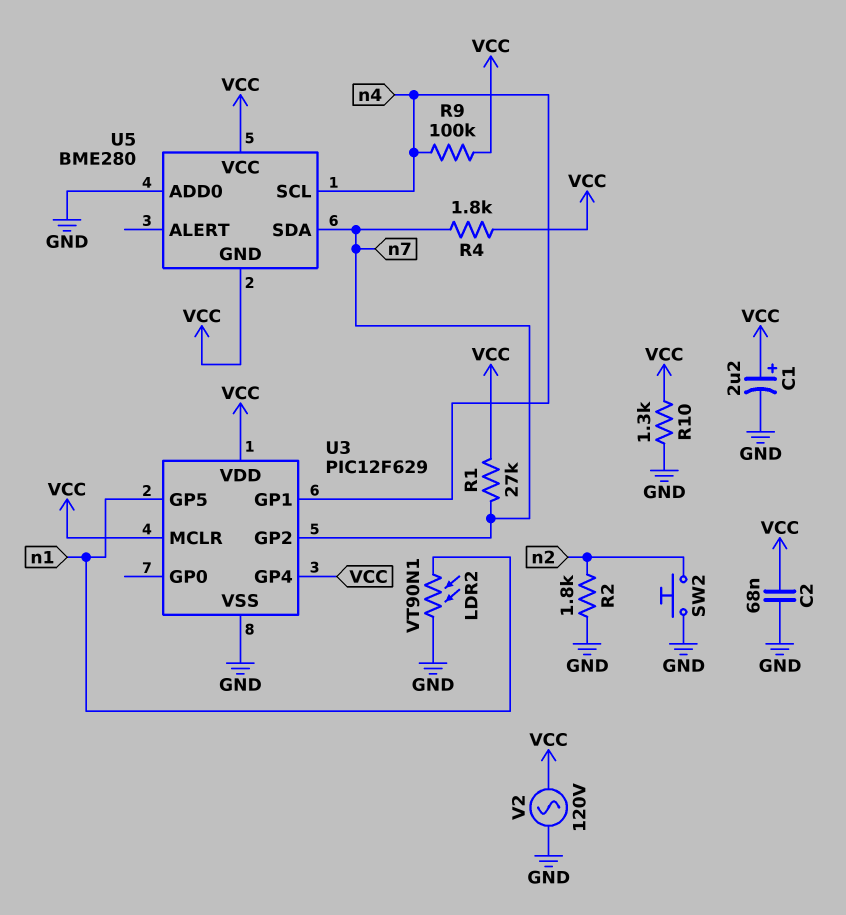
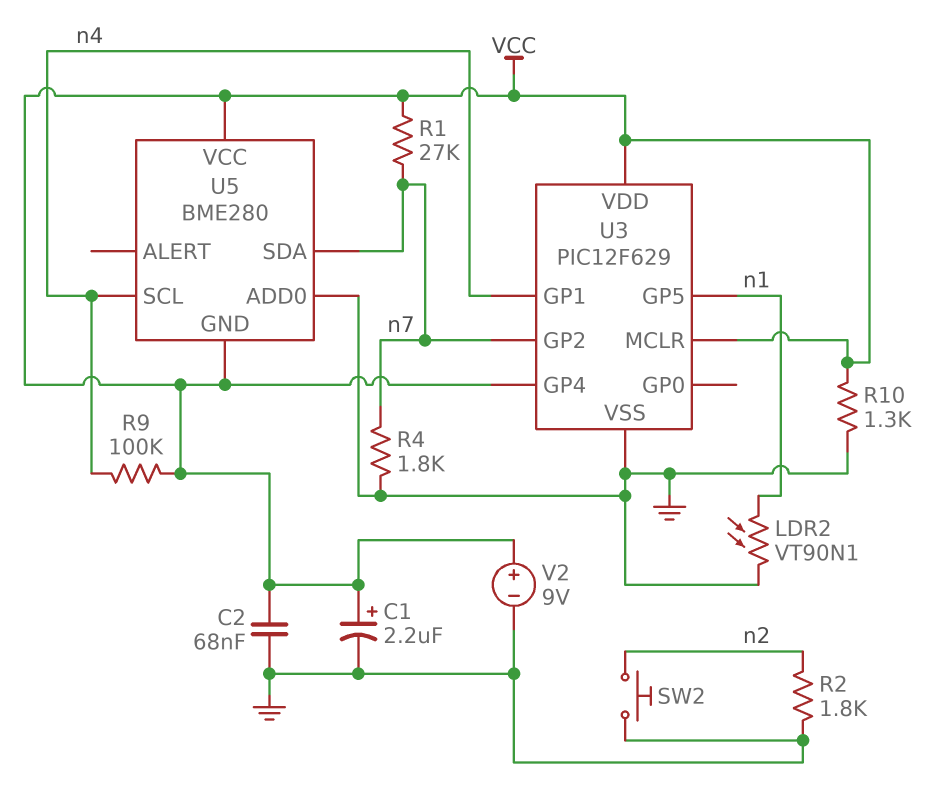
R4: 1.8k (VCC, n7) -> 1.8k (GND, n7)
V2: AC 120V (GND, VCC) -> 9V (plus VCC, minus GND)

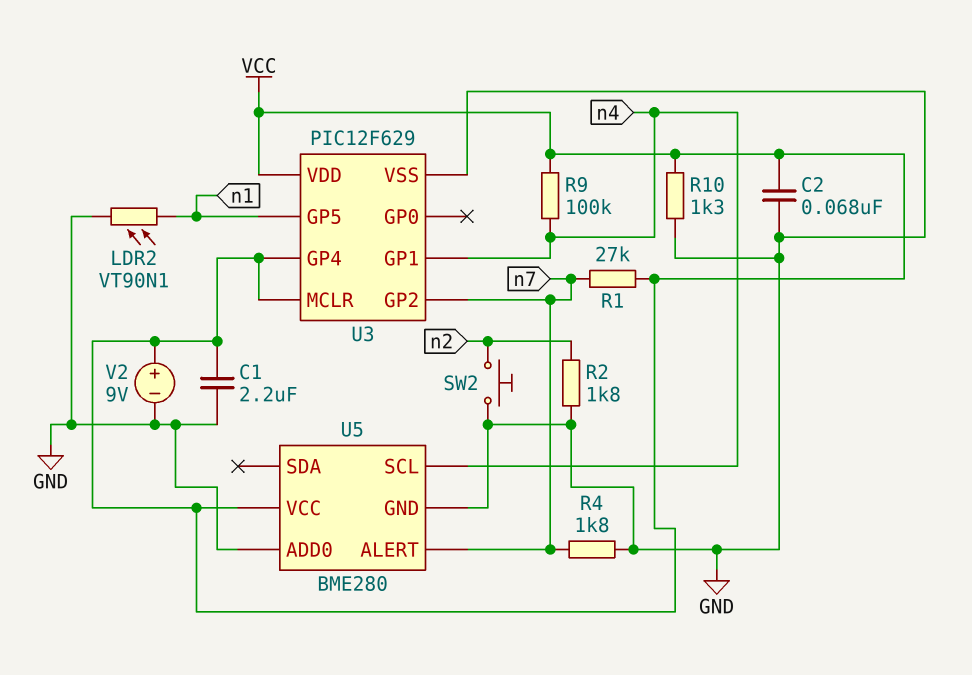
C1: 2.2uF (plus VCC, minus GND) -> 2.2uF (GND, VCC)
U5 pin ALERT: none -> n7
U5 pin GND: VCC -> GND
U5 pin SDA: n7 -> none

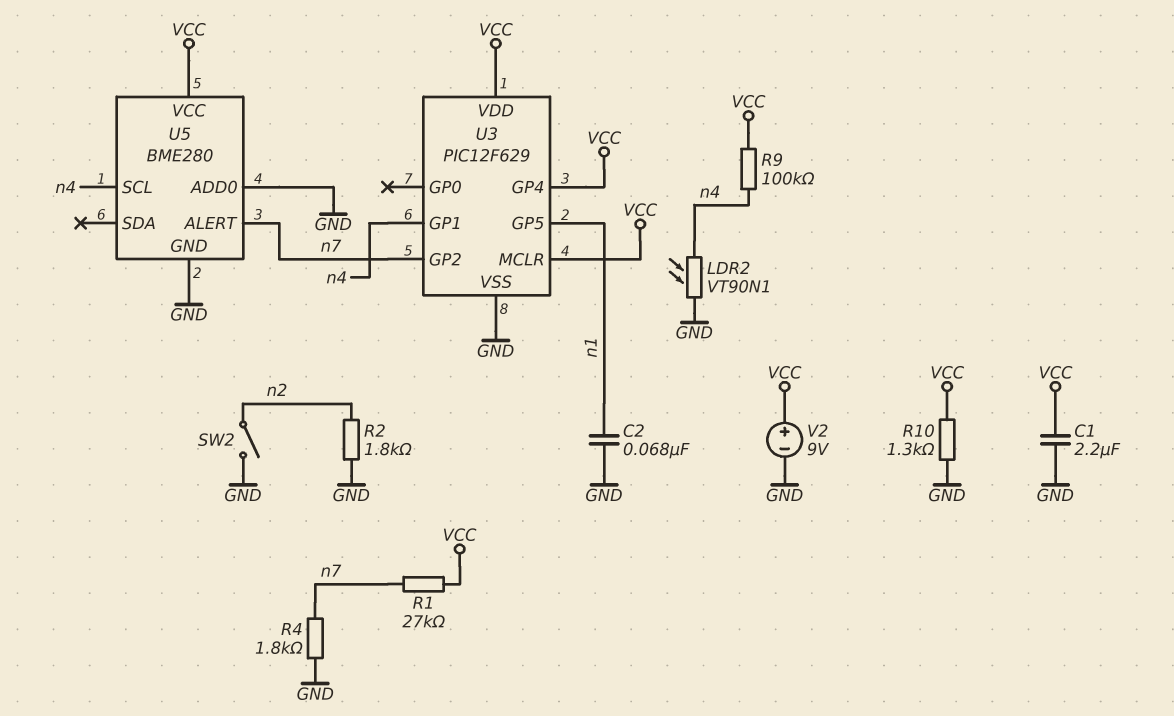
C2: 68nF (GND, VCC) -> 68nF (GND, n1)
LDR2: VT90N1 (GND, n1) -> VT90N1 (GND, n4)
SW2: button (GND, n2) -> switch (GND, n2)

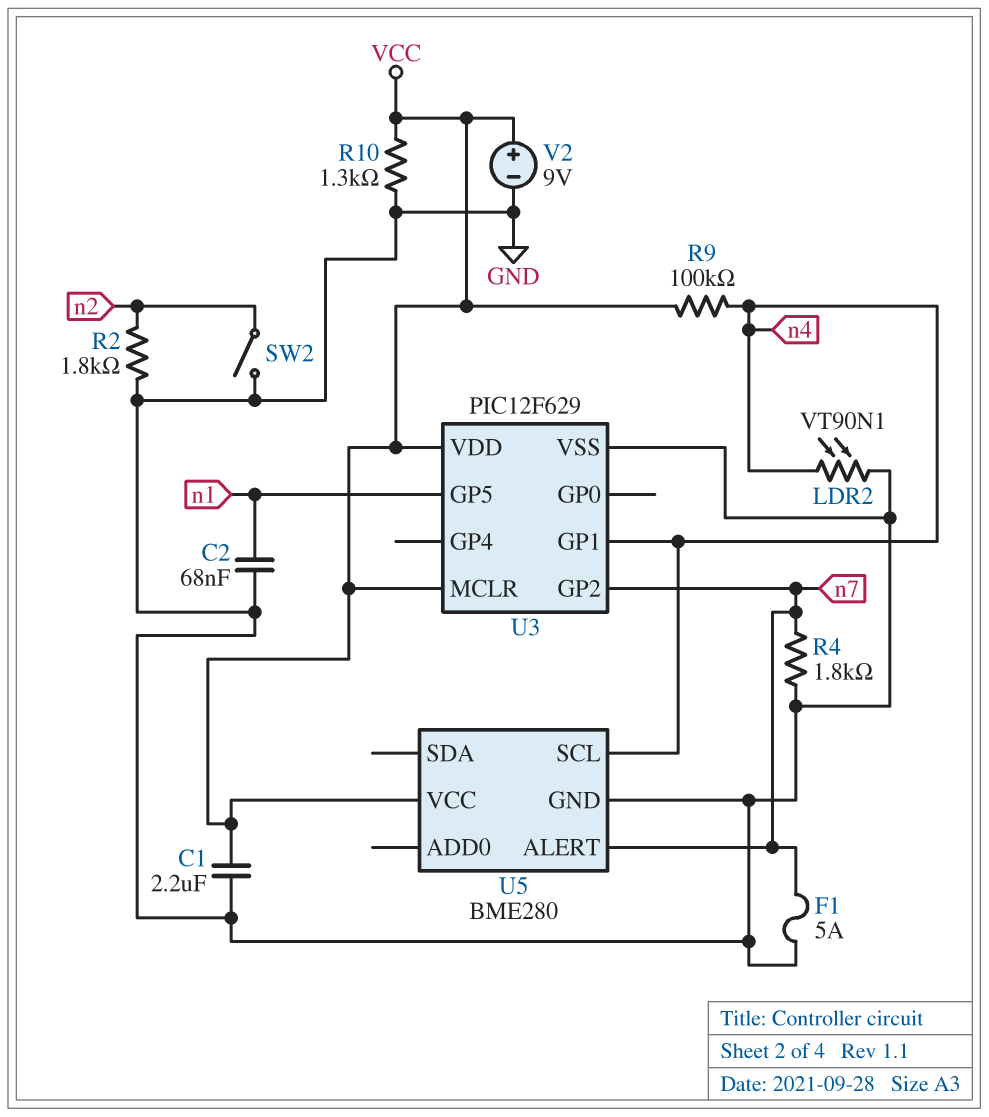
F1: none -> 5A (GND, n7)
R1: 27k (VCC, n7) -> none
U3 pin GP4: VCC -> none
U5 pin ADD0: GND -> none

